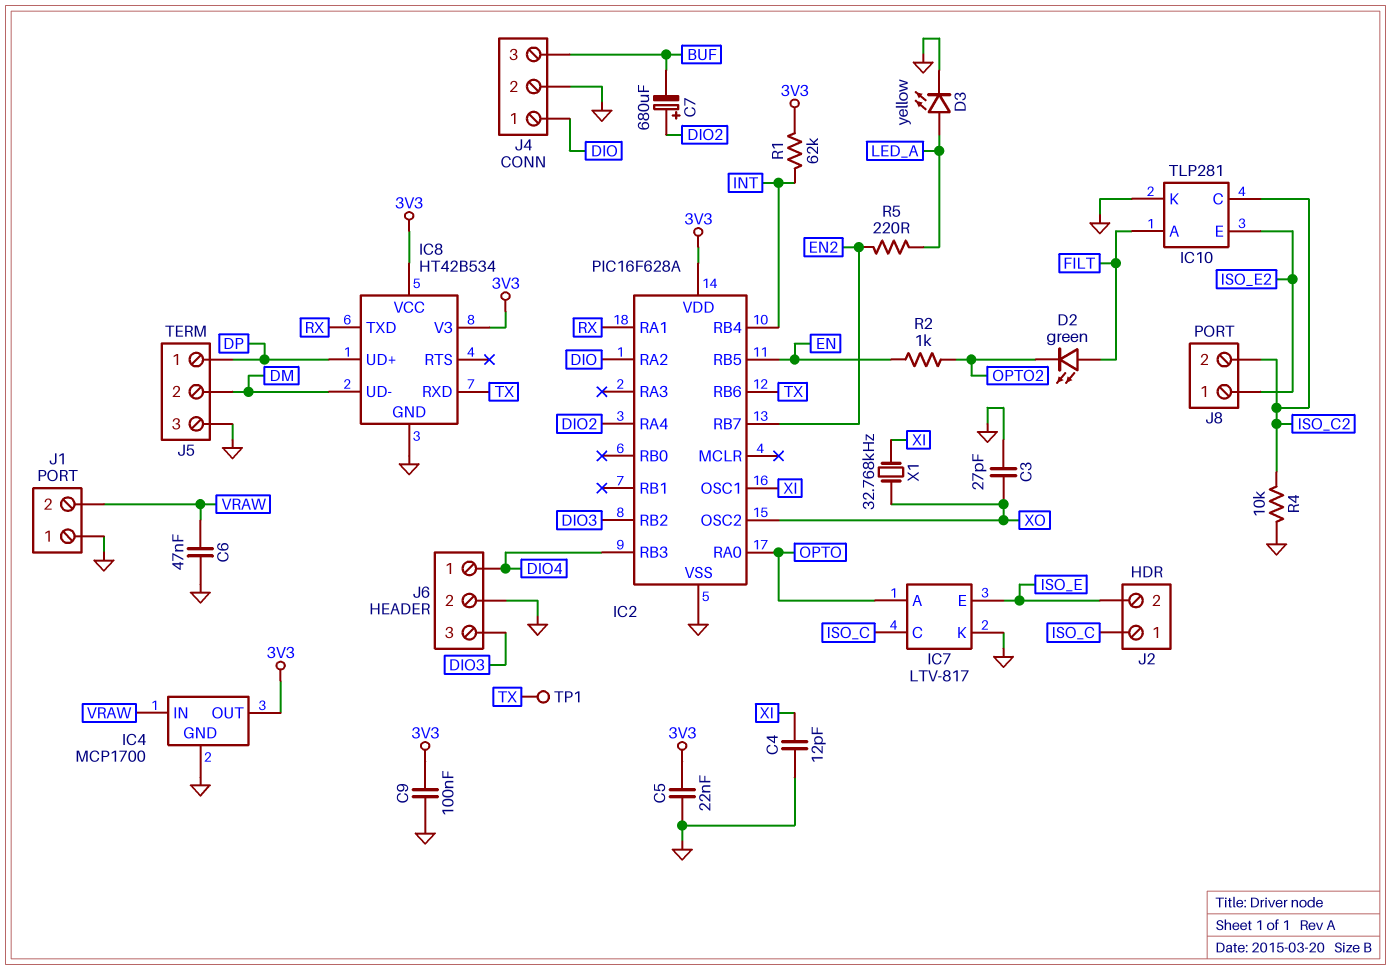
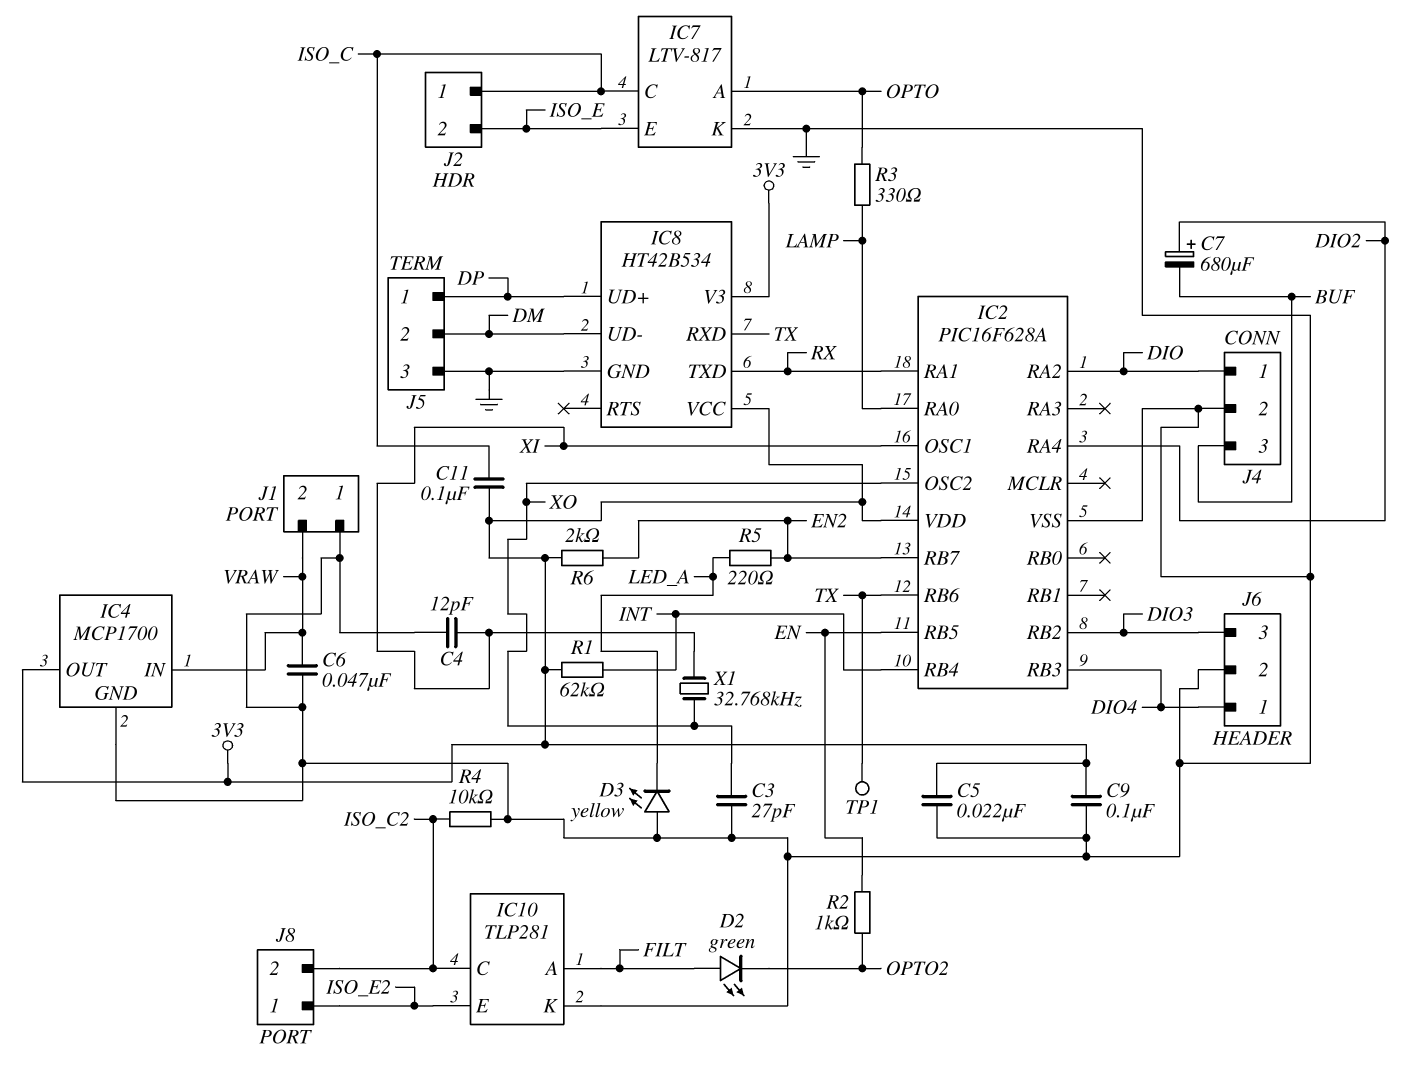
C11: none -> 100nF (3V3, ISO_C)
D3: LED yellow (A LED_A, K GND) -> LED yellow (A GND, K LED_A)
IC2 pin RA0: OPTO -> LAMP
R3: none -> 330 (LAMP, OPTO)
R6: none -> 2k (3V3, EN2)

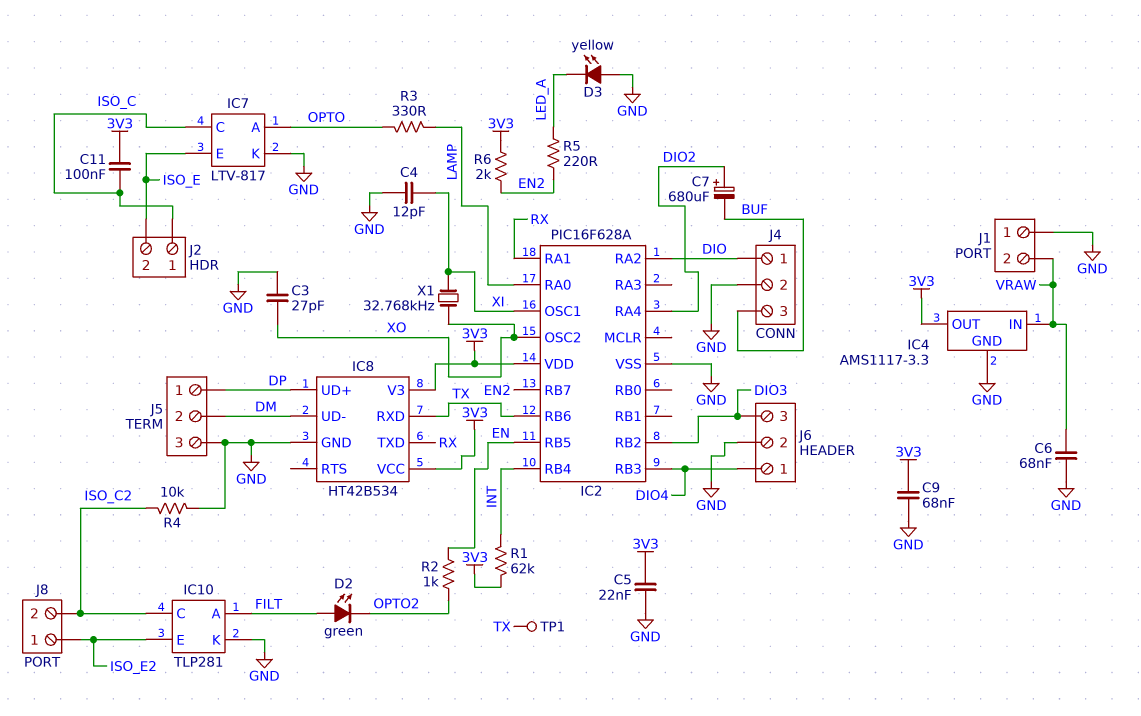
C6: 47nF (GND, VRAW) -> 68nF (GND, VRAW)
C9: 100nF (3V3, GND) -> 68nF (3V3, GND)
IC4: MCP1700 -> AMS1117-3.3

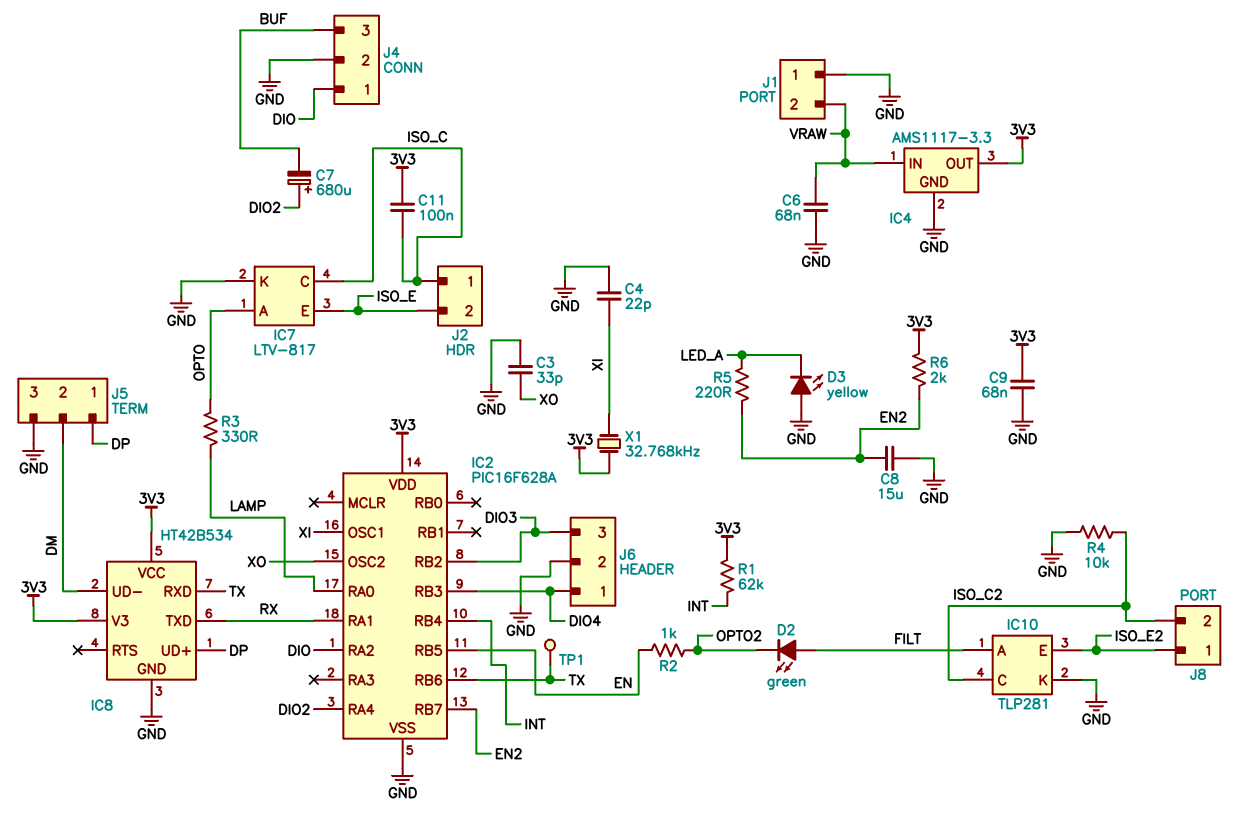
C3: 27pF (GND, XO) -> 33pF (GND, XO)
C4: 12pF (GND, XI) -> 22pF (GND, XI)
C5: 22nF (3V3, GND) -> none
C8: none -> 15uF (EN2, GND)
X1: 32.768kHz (XI, XO) -> 32.768kHz (3V3, XI)

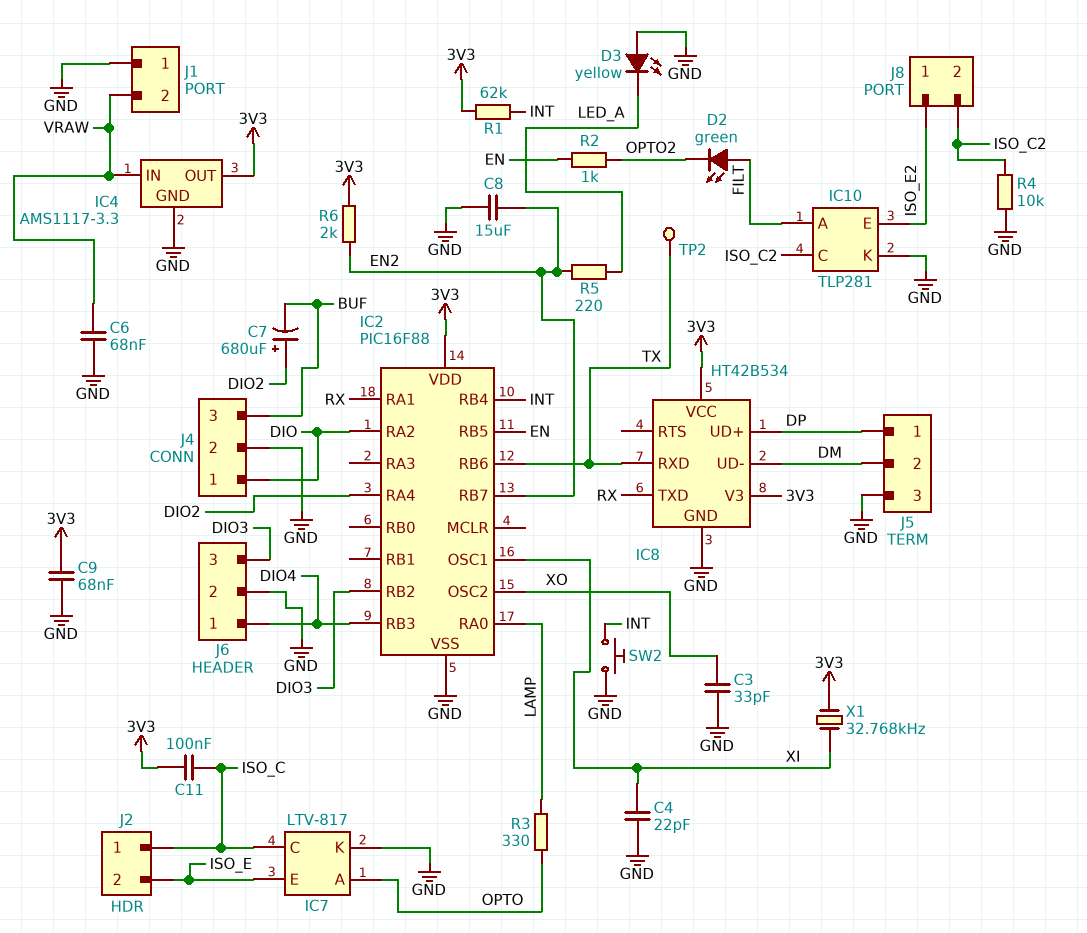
IC2: PIC16F628A -> PIC16F88
SW2: none -> button (GND, INT)
TP1: test point (TX) -> none
TP2: none -> test point (TX)

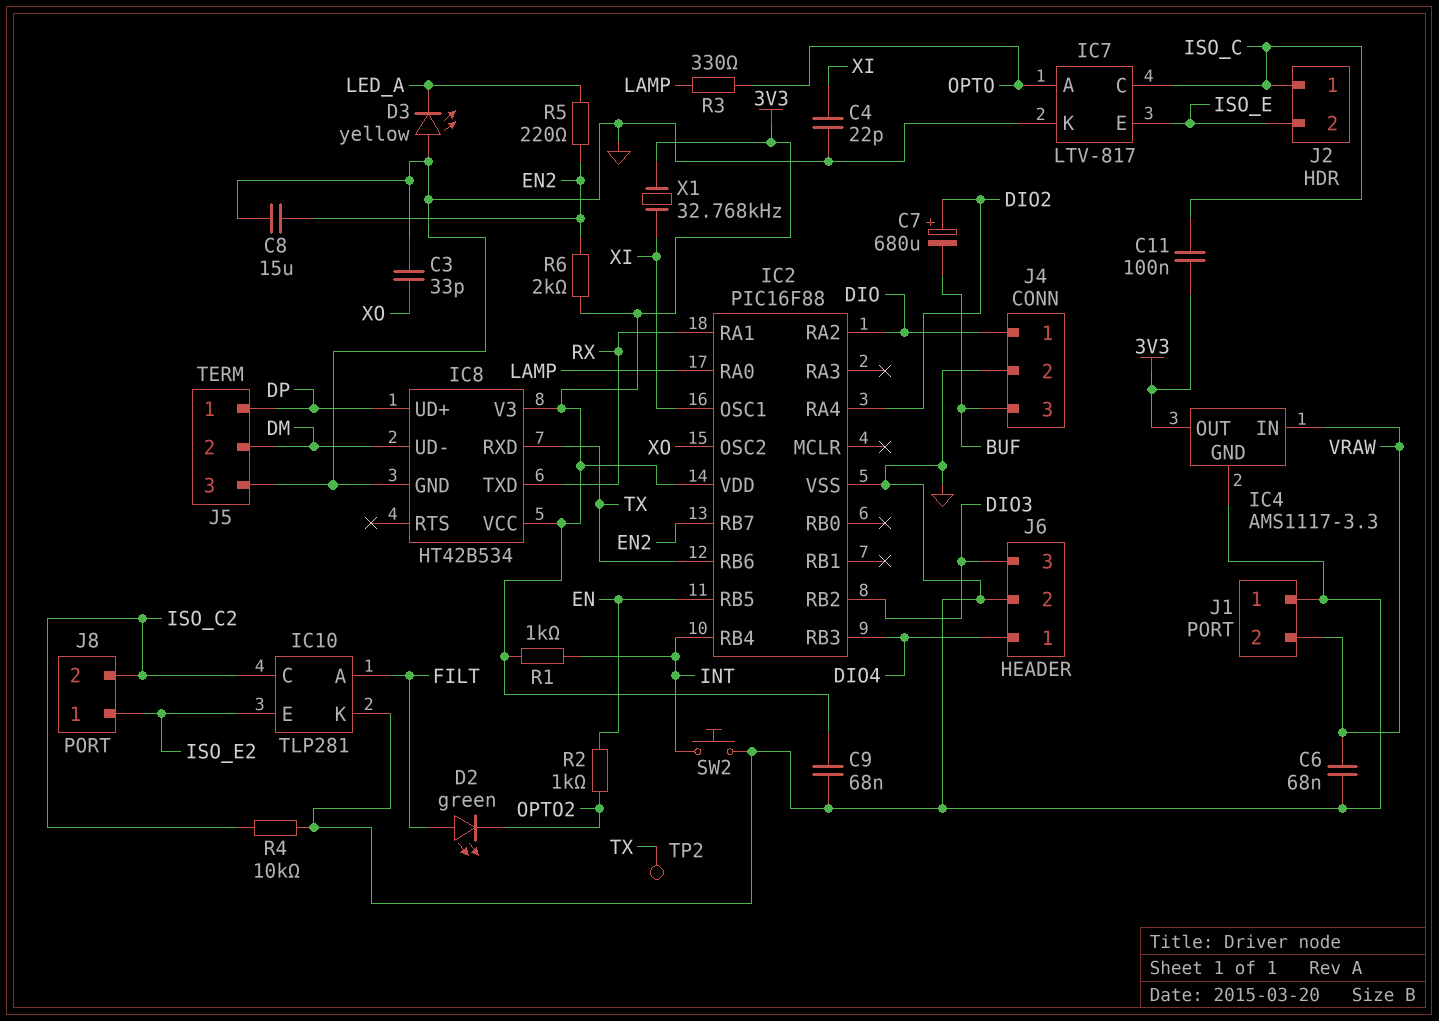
R1: 62k (3V3, INT) -> 1k (3V3, INT)

